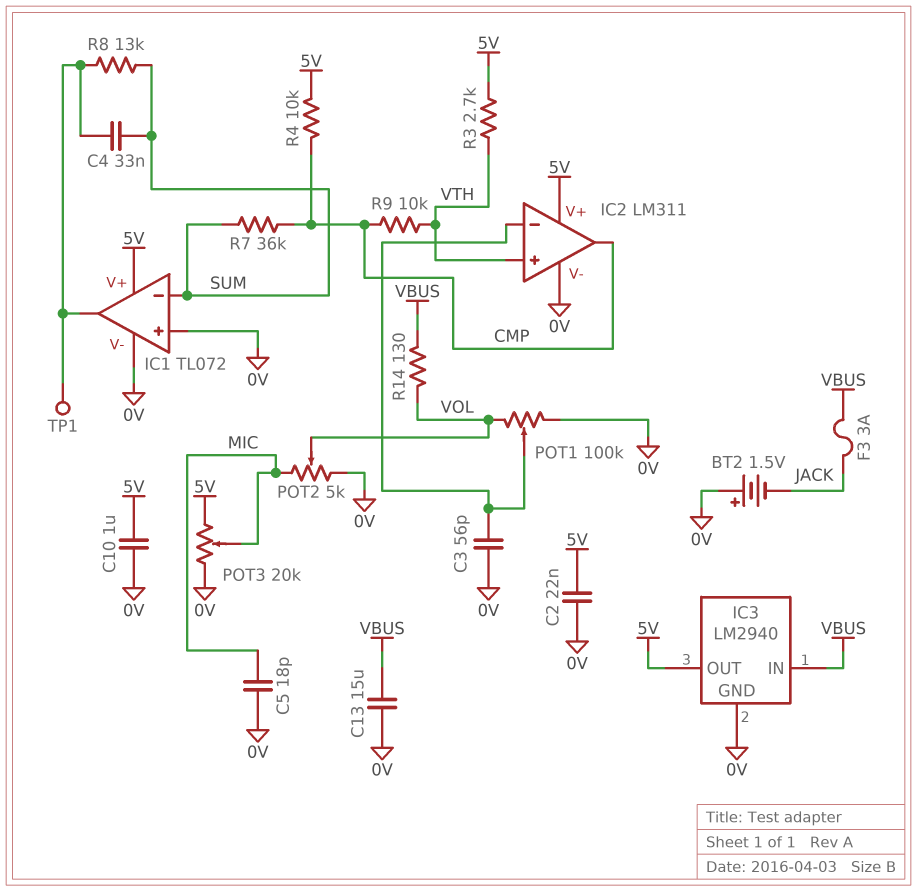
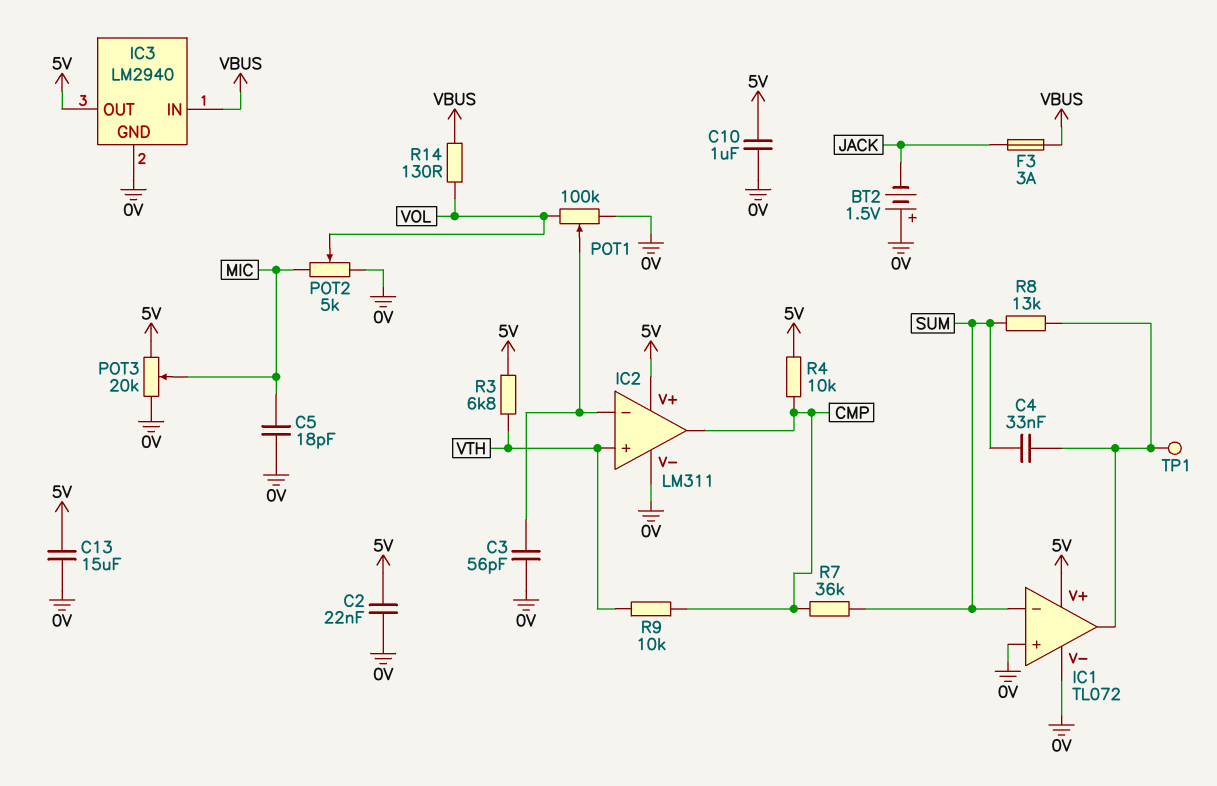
C13: 15uF (0V, VBUS) -> 15uF (0V, 5V)
R3: 2.7k (5V, VTH) -> 6.8k (5V, VTH)

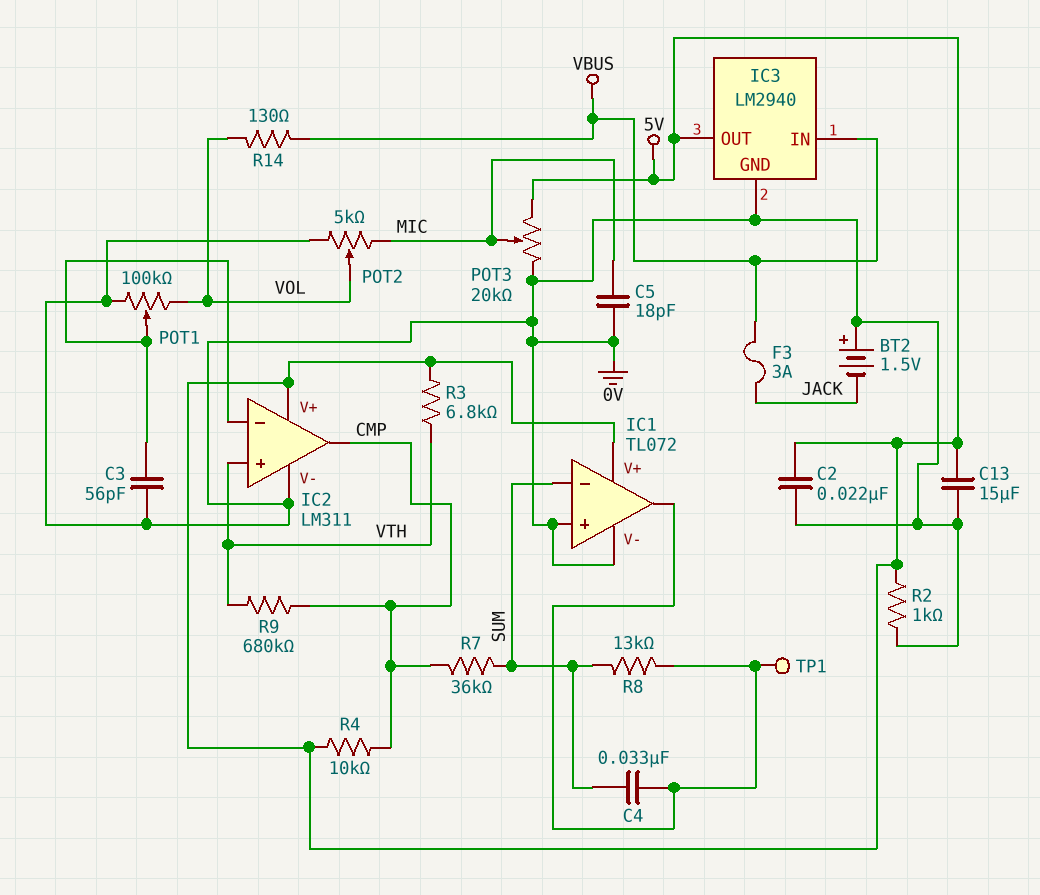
C10: 1uF (0V, 5V) -> none
R2: none -> 1k (0V, 5V)
R9: 10k (CMP, VTH) -> 680k (CMP, VTH)

